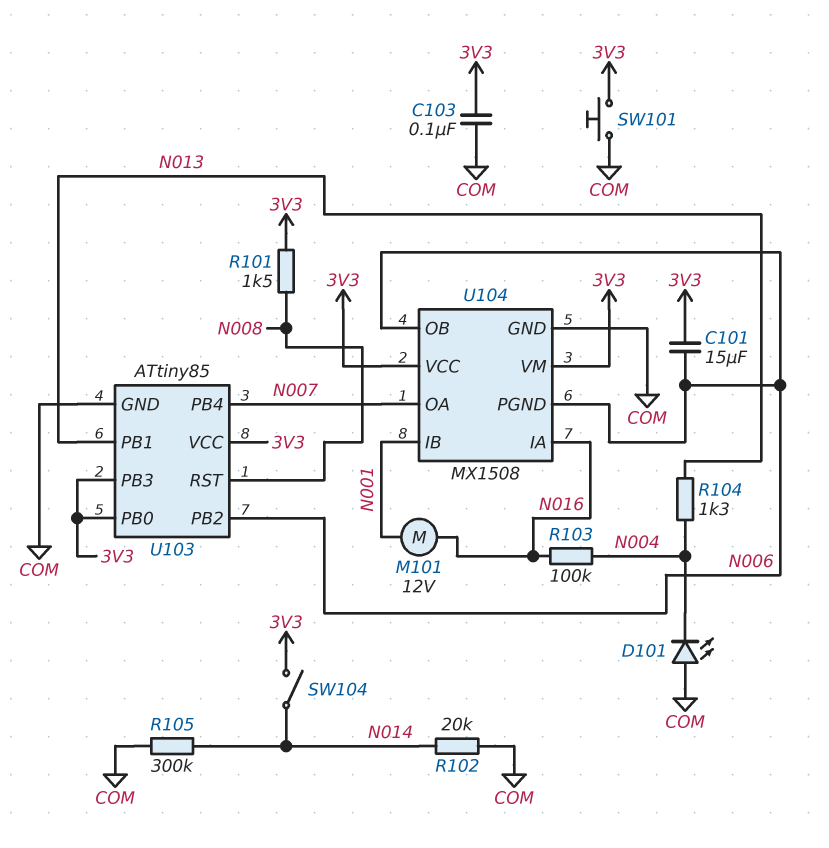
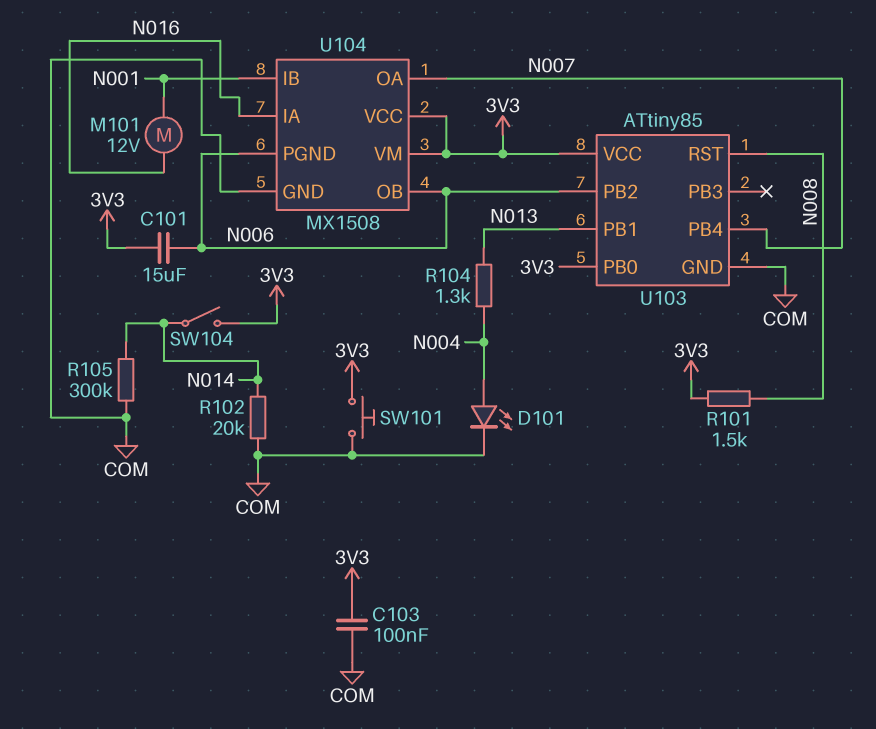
D101: LED (A COM, K N004) -> LED (A N004, K COM)
R103: 100k (N004, N016) -> none
U103 pin PB3: 3V3 -> none

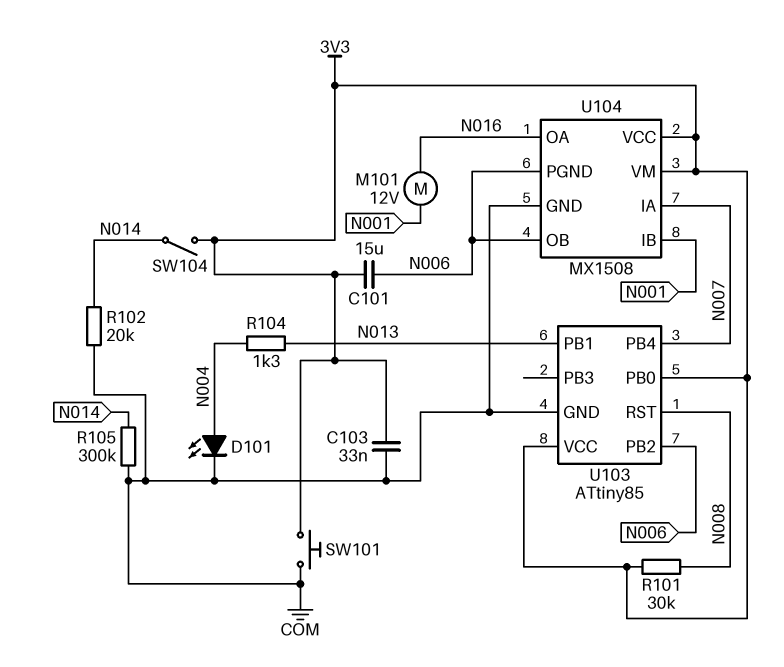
C103: 100nF (3V3, COM) -> 33nF (3V3, COM)
R101: 1.5k (3V3, N008) -> 30k (3V3, N008)
U104 pin IA: N016 -> N007
U104 pin OA: N007 -> N016

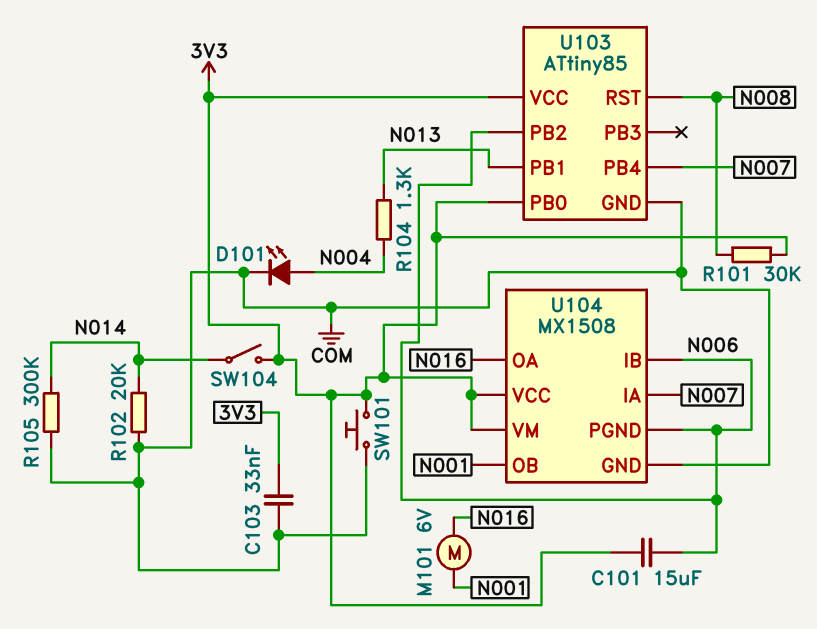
M101: motor 12V (N001, N016) -> motor 6V (N001, N016)
U104 pin IB: N001 -> N006
U104 pin OB: N006 -> N001

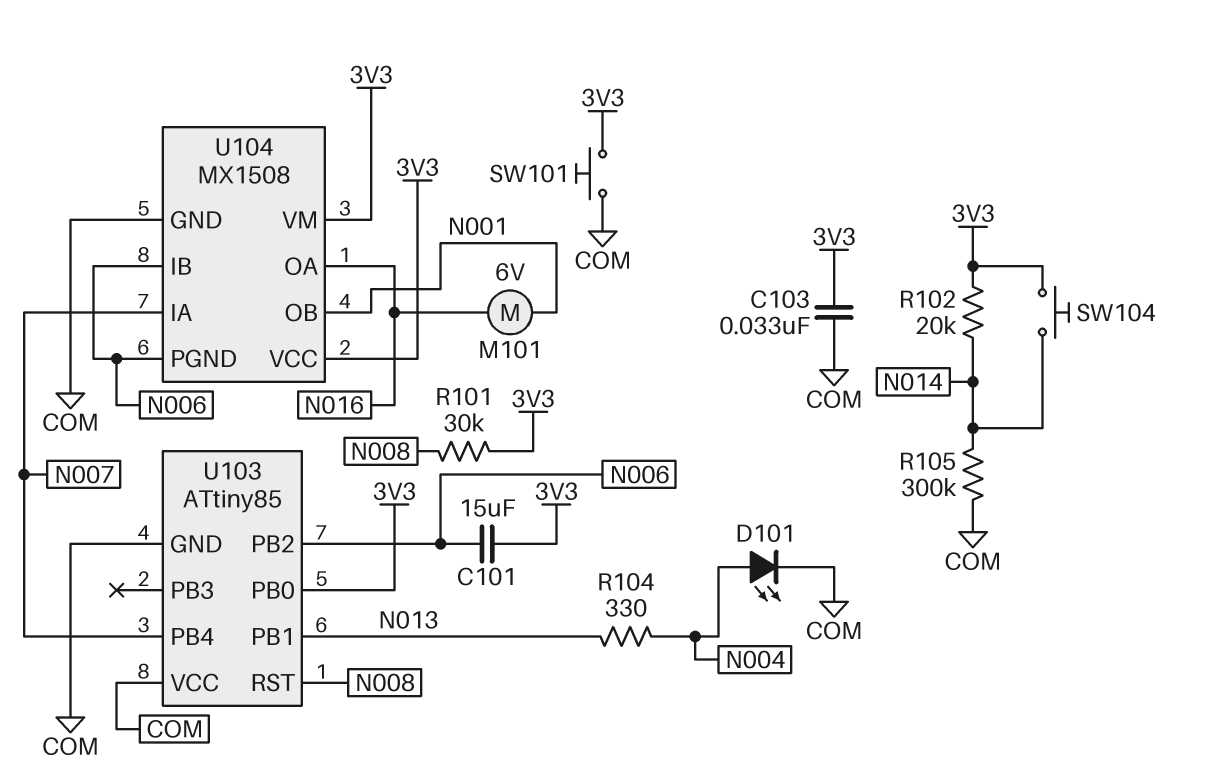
R102: 20k (COM, N014) -> 20k (3V3, N014)
R104: 1.3k (N004, N013) -> 330 (N004, N013)
SW104: switch (3V3, N014) -> button (3V3, N014)
U103 pin VCC: 3V3 -> COM

